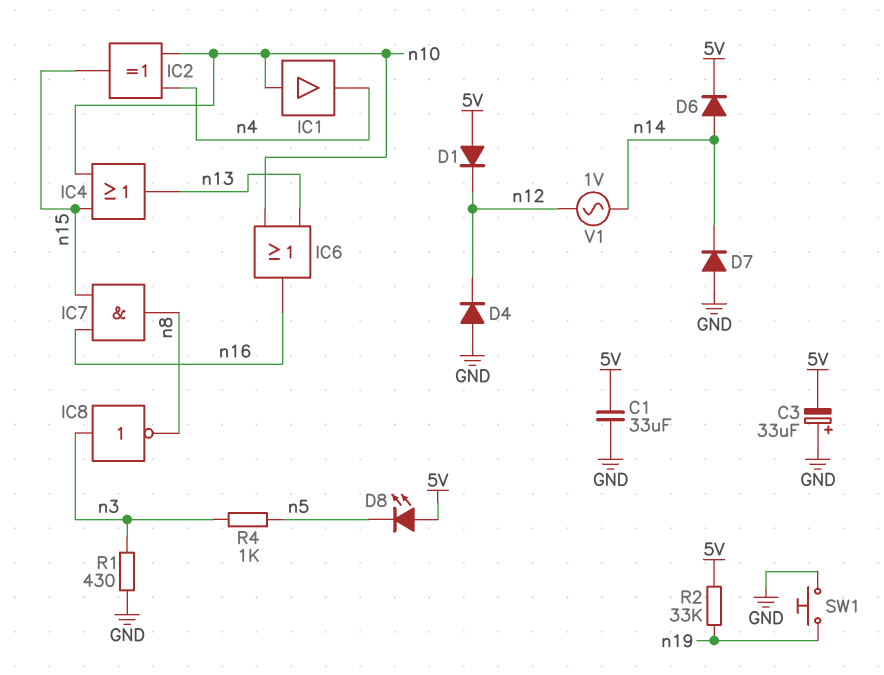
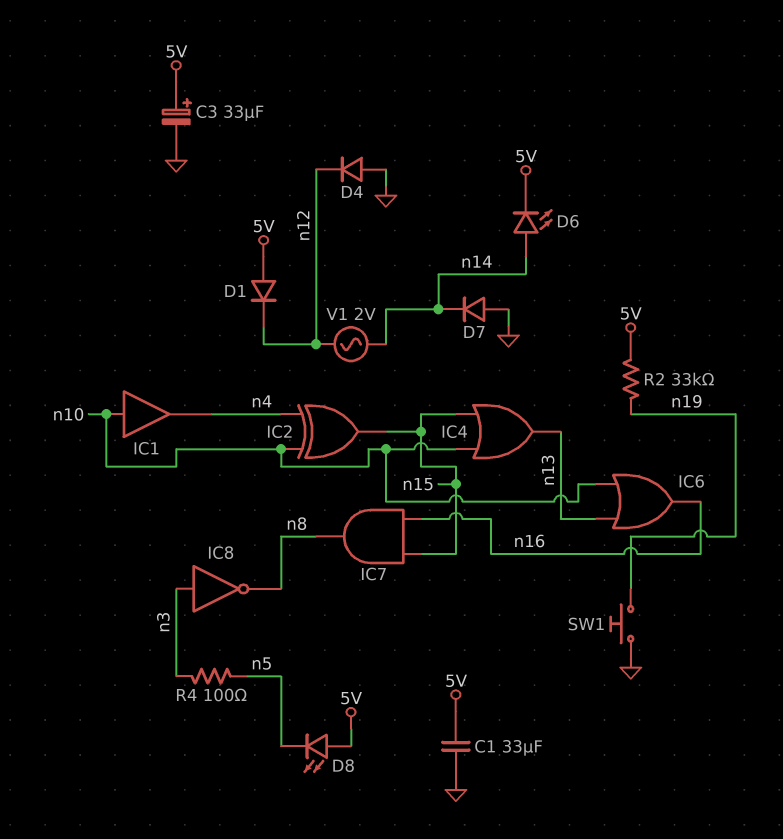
C3: 33uF (plus GND, minus 5V) -> 33uF (plus 5V, minus GND)
D6: diode (A n14, K 5V) -> LED (A n14, K 5V)
R1: 430 (GND, n3) -> none
R4: 1k (n3, n5) -> 100 (n3, n5)
V1: AC 1V (n12, n14) -> AC 2V (n12, n14)

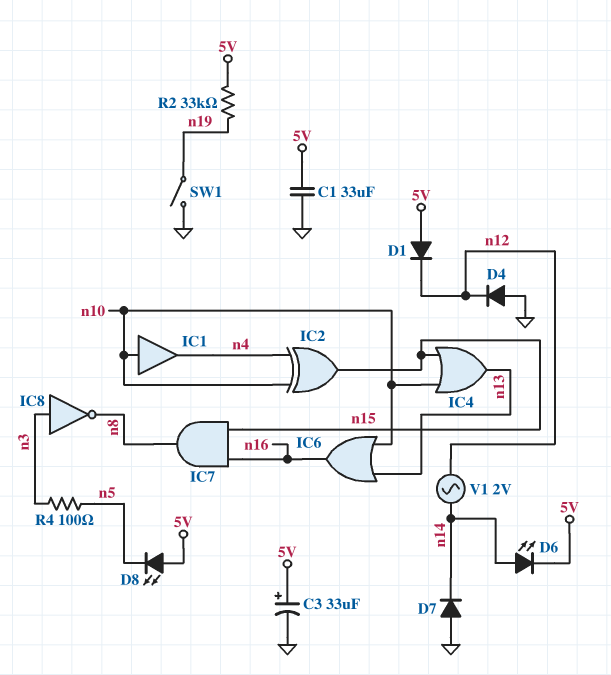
SW1: button (GND, n19) -> switch (GND, n19)

